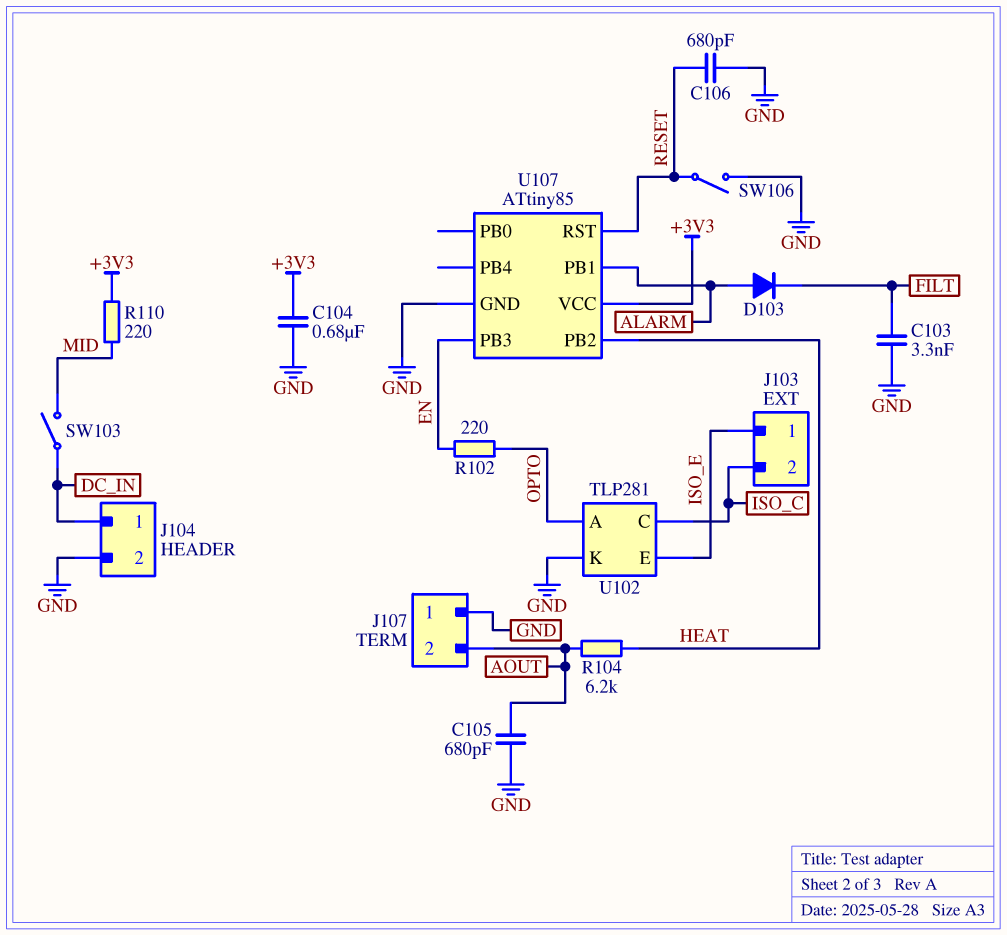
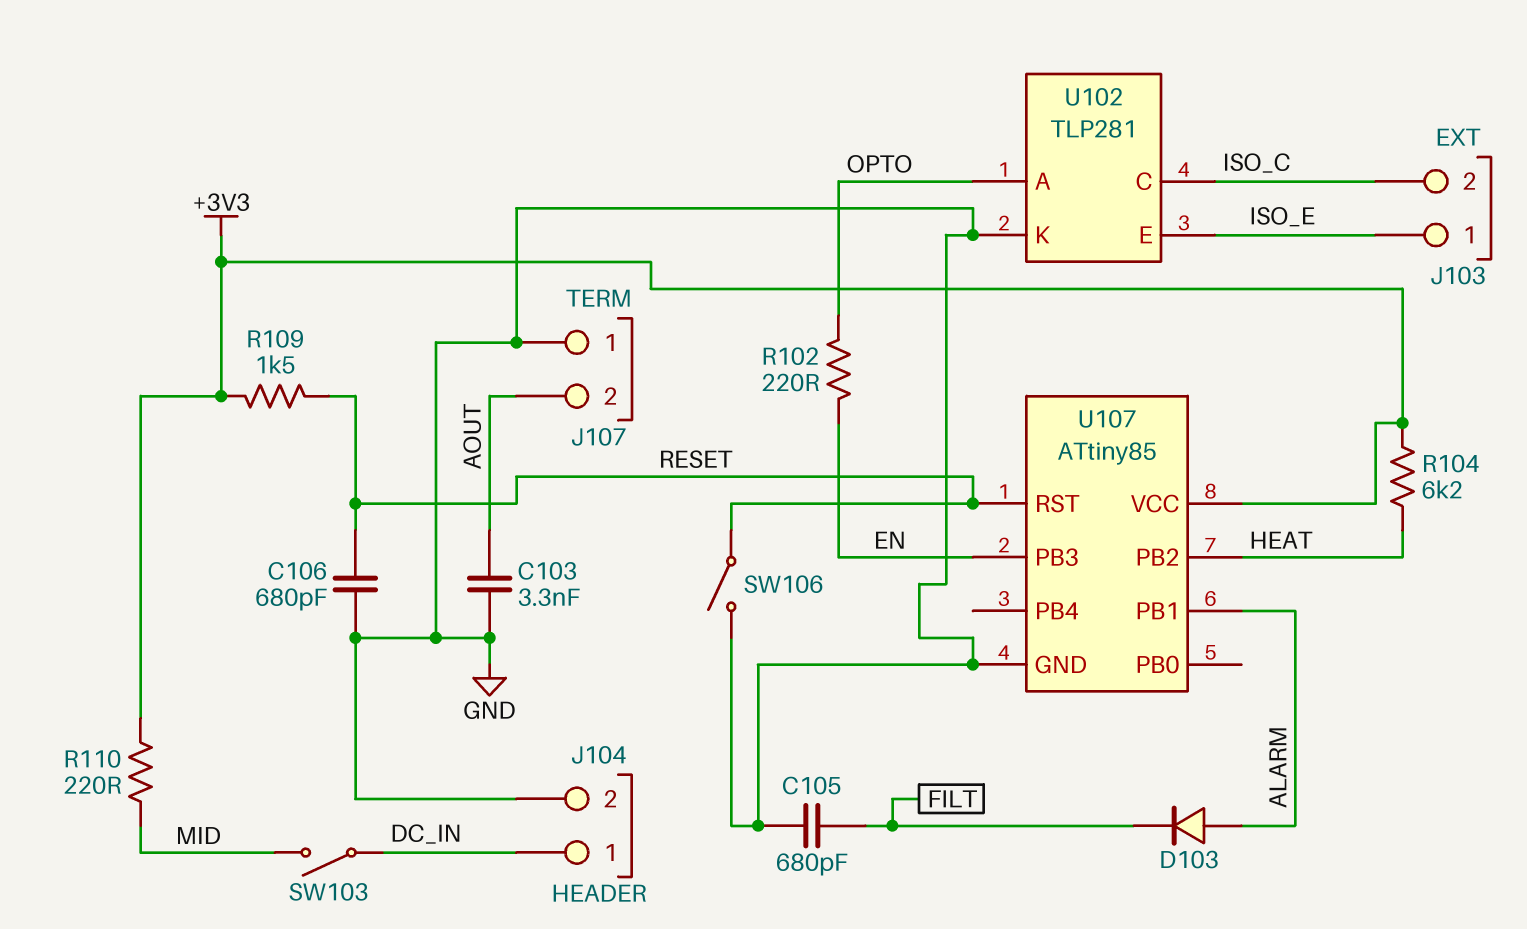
C103: 3.3nF (FILT, GND) -> 3.3nF (AOUT, GND)
C104: 680nF (+3V3, GND) -> none
C105: 680pF (AOUT, GND) -> 680pF (FILT, GND)
R104: 6.2k (AOUT, HEAT) -> 6.2k (+3V3, HEAT)
R109: none -> 1.5k (+3V3, RESET)

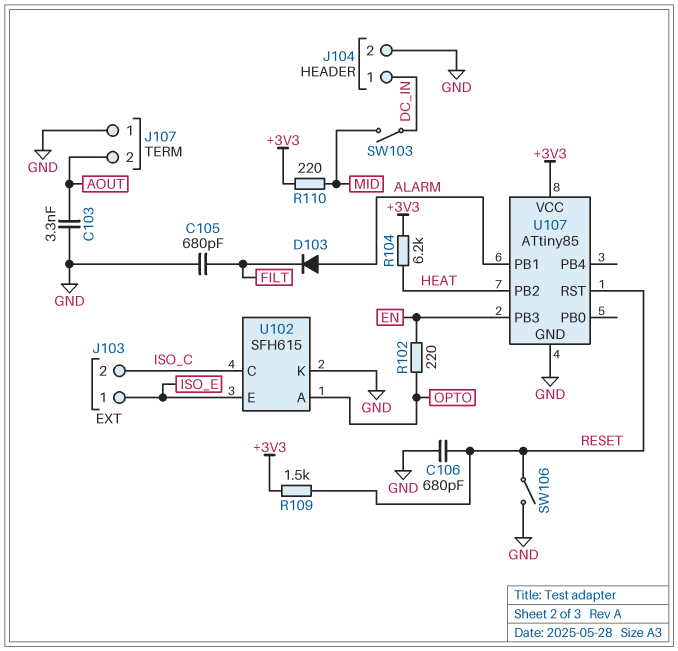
U102: TLP281 -> SFH615

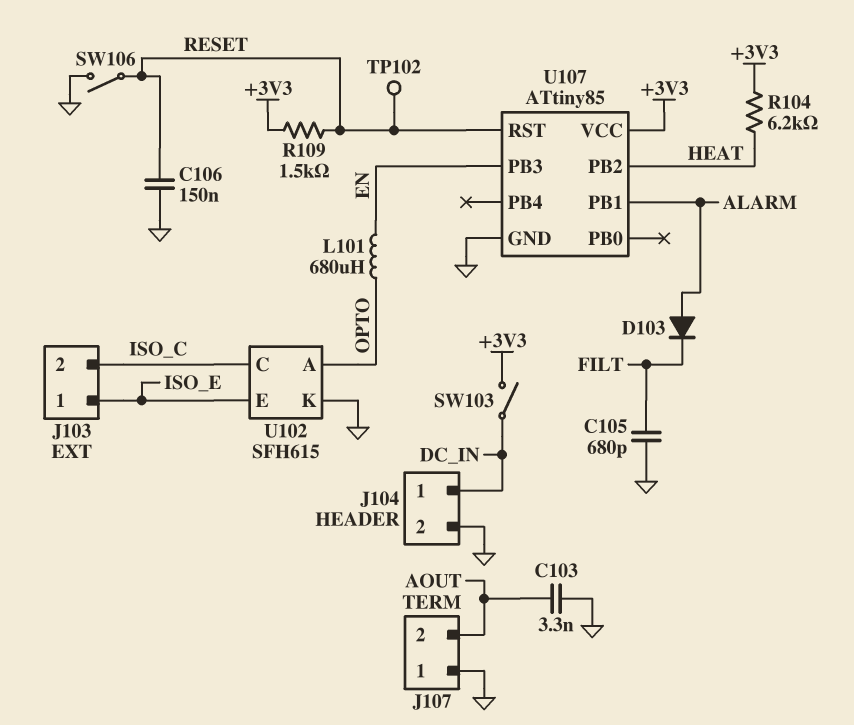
C106: 680pF (GND, RESET) -> 150nF (GND, RESET)
L101: none -> 680uH (EN, OPTO)
R102: 220 (EN, OPTO) -> none
R110: 220 (+3V3, MID) -> none
SW103: switch (DC_IN, MID) -> switch (+3V3, DC_IN)
TP102: none -> test point (RESET)

